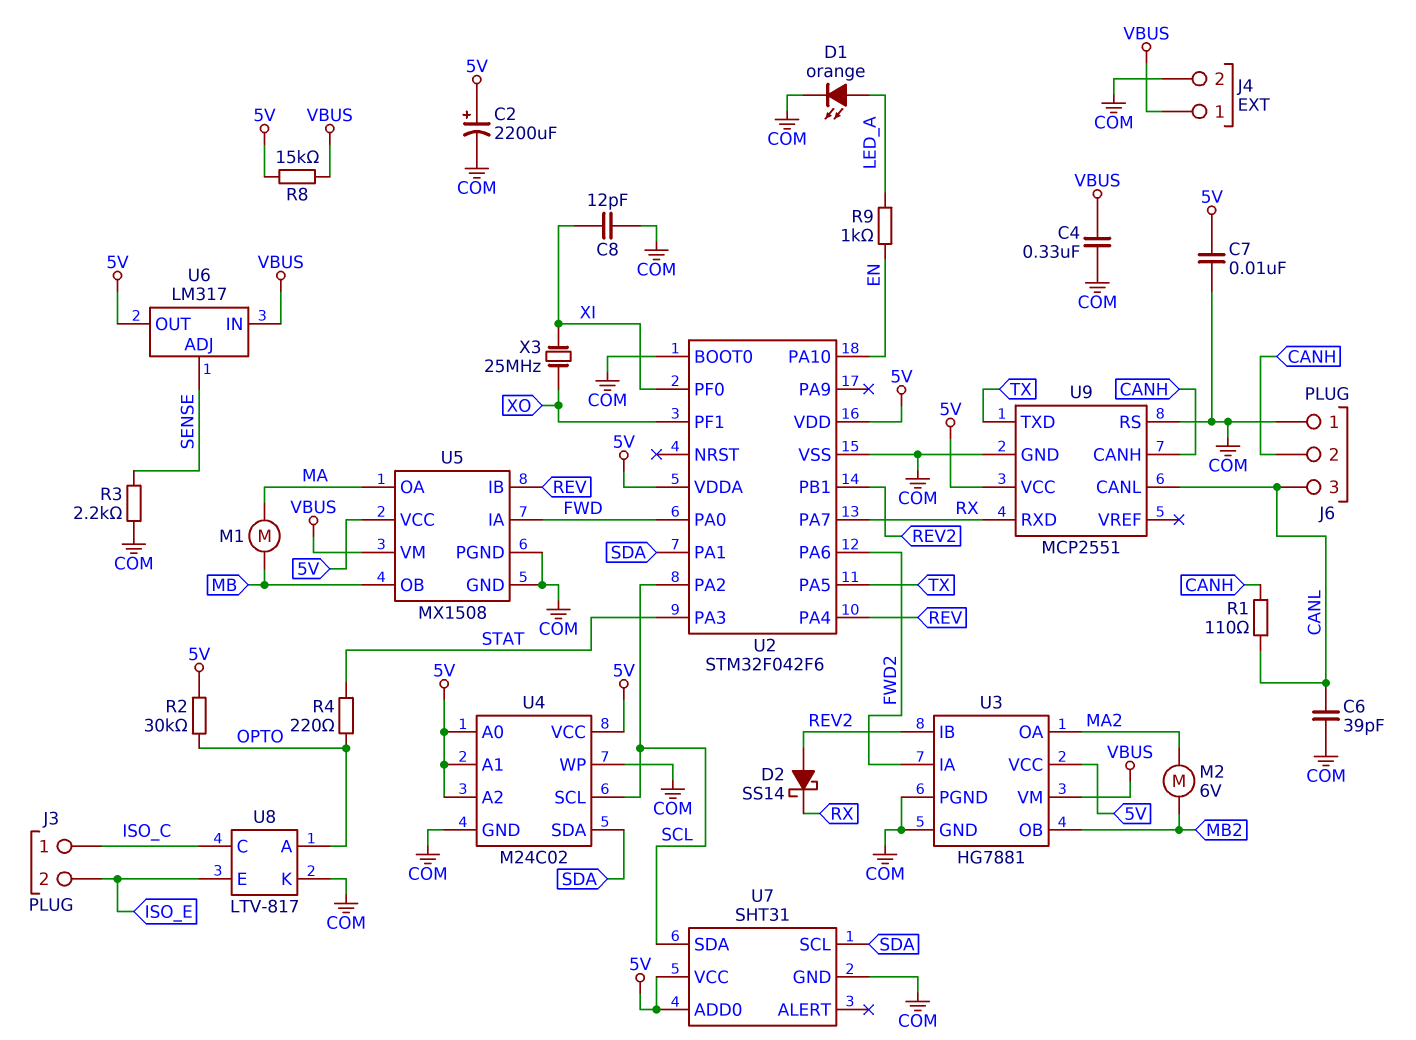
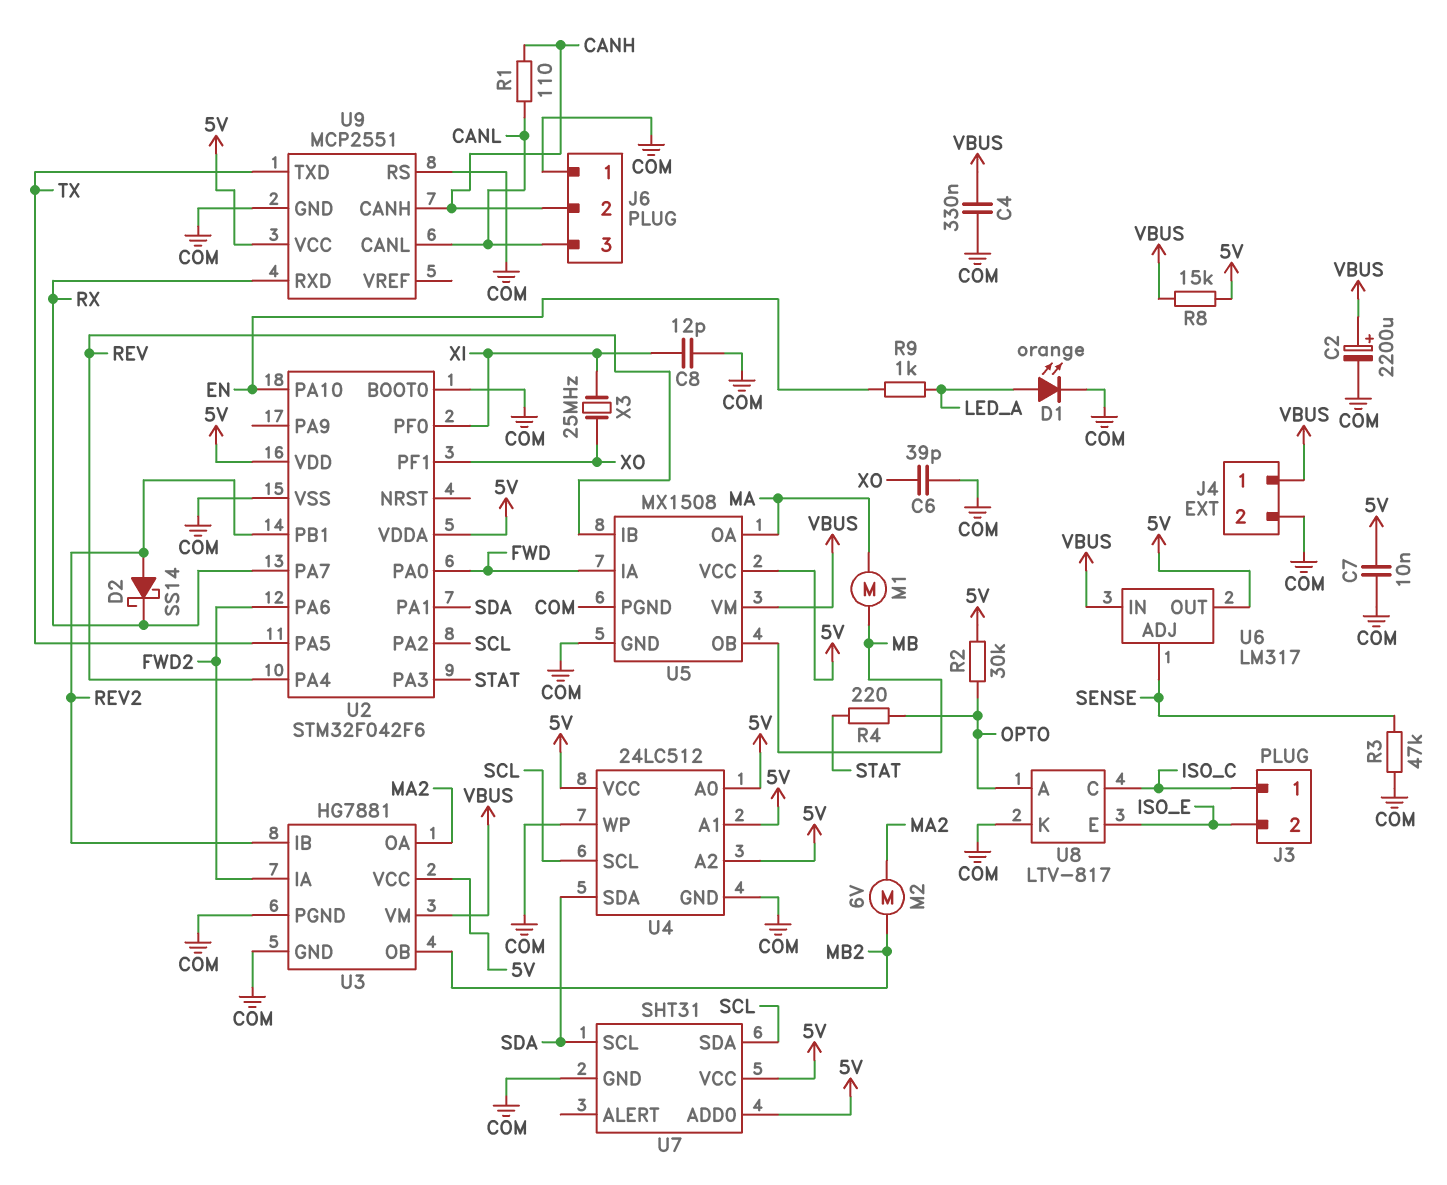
C2: 2200uF (plus 5V, minus COM) -> 2200uF (plus VBUS, minus COM)
C6: 39pF (CANL, COM) -> 39pF (COM, XO)
R3: 2.2k (COM, SENSE) -> 47k (COM, SENSE)
U4: M24C02 -> 24LC512

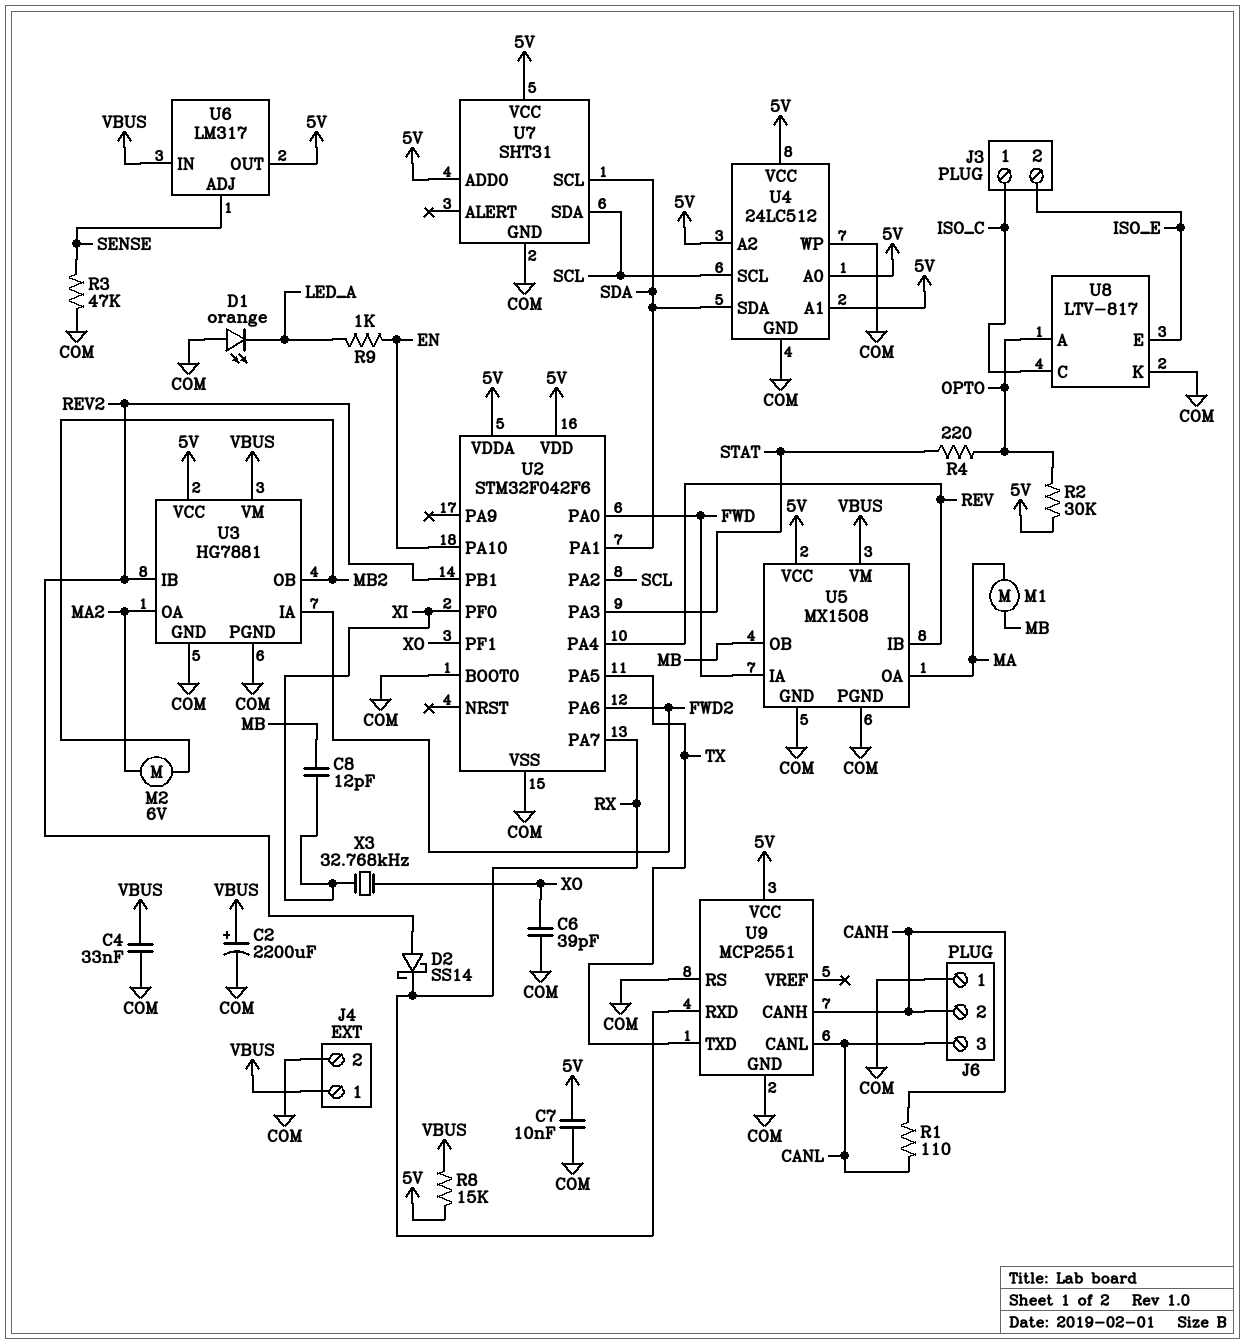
C4: 330nF (COM, VBUS) -> 33nF (COM, VBUS)
C8: 12pF (COM, XI) -> 12pF (MB, XI)
D1: LED orange (A LED_A, K COM) -> LED orange (A COM, K LED_A)
X3: 25MHz (XI, XO) -> 32.768kHz (XI, XO)

